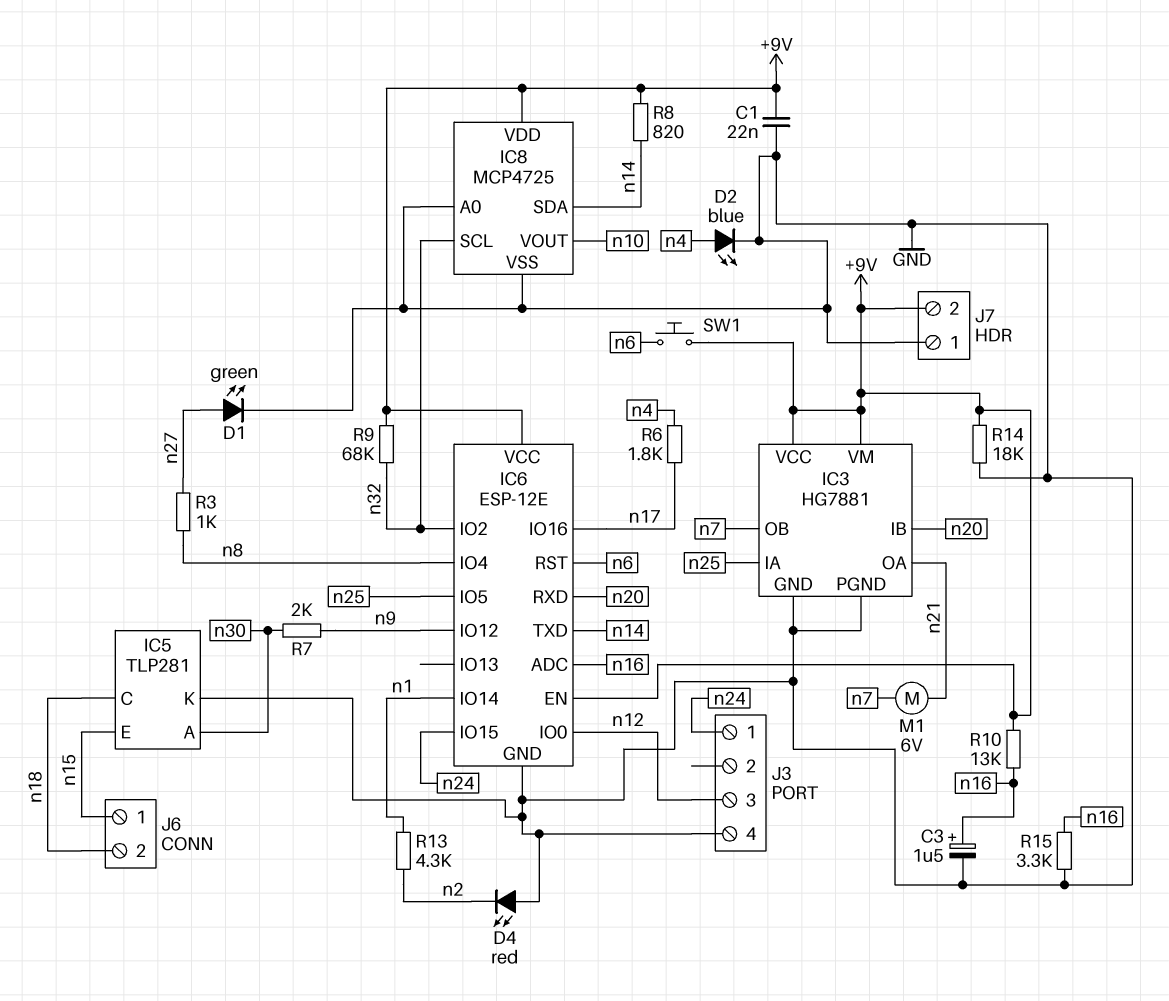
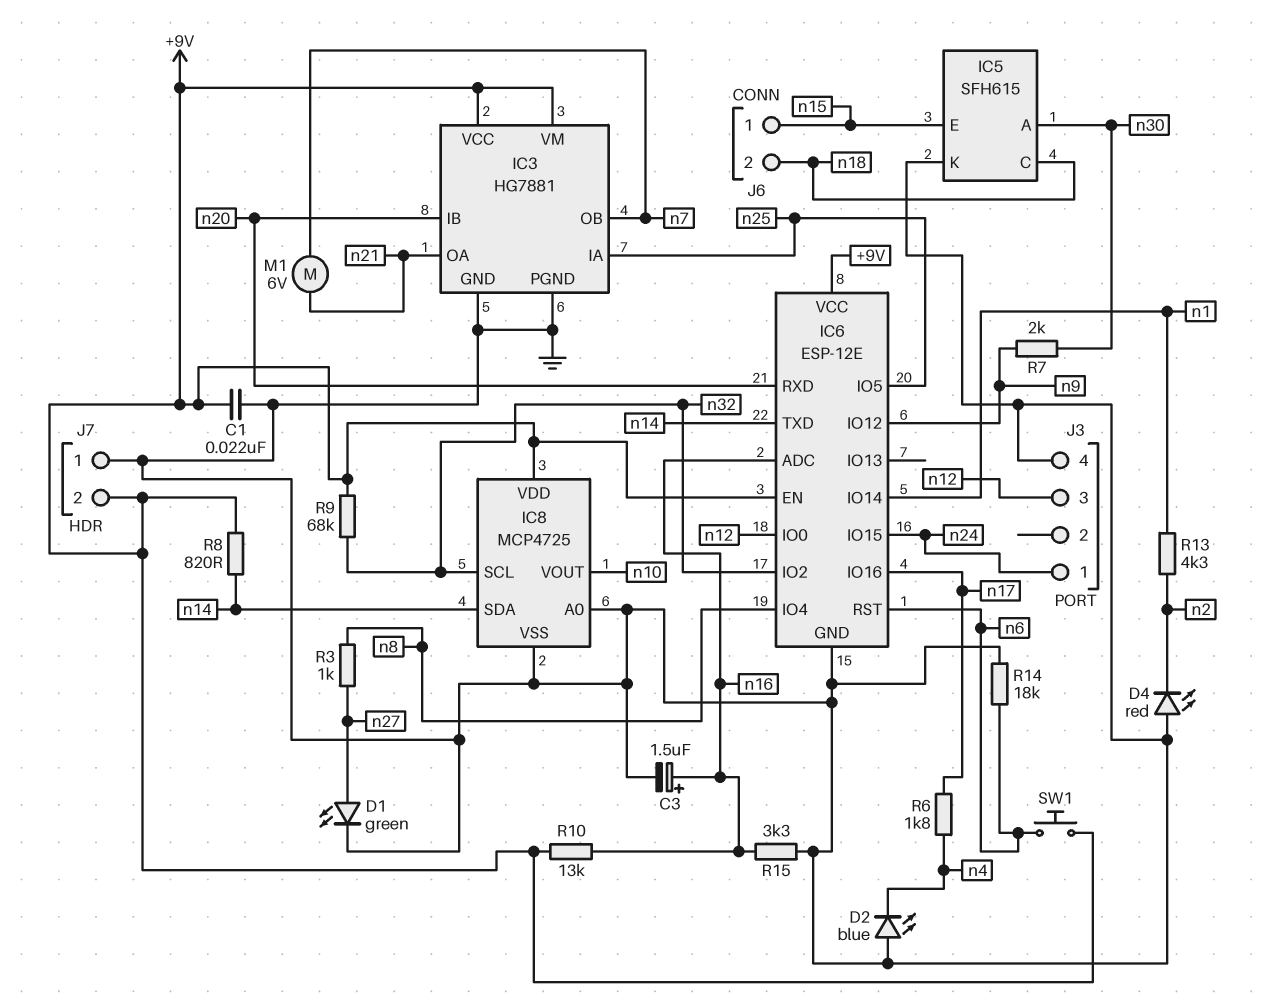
D2: LED blue (A n4, K GND) -> LED blue (A GND, K n4)
IC5: TLP281 -> SFH615
R14: 18k (+9V, GND) -> 18k (GND, n6)

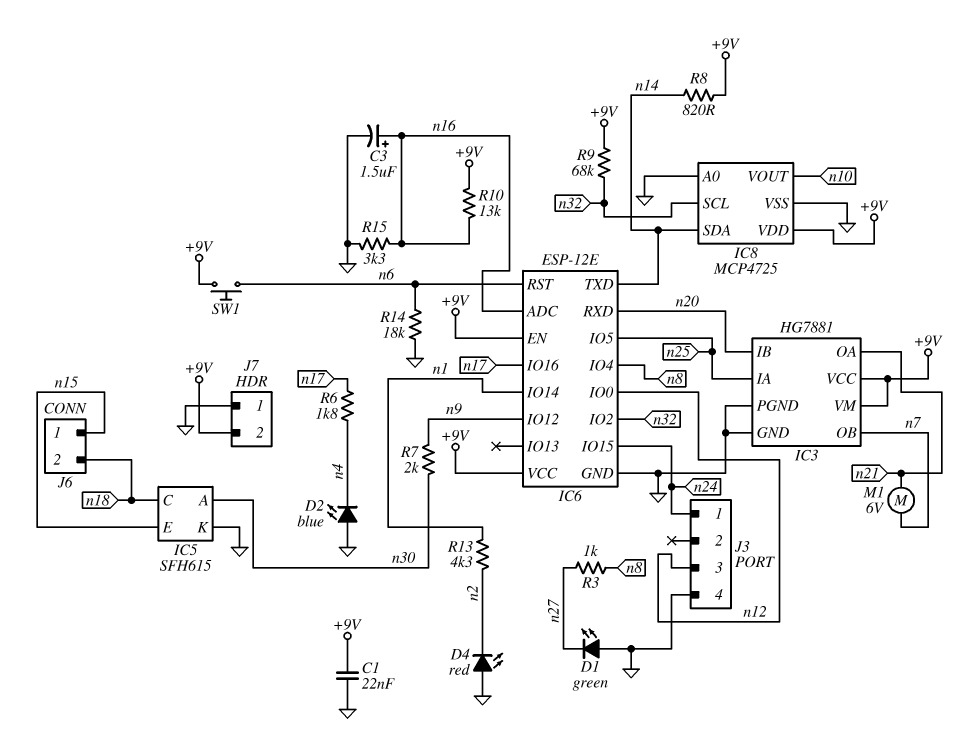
D1: LED green (A n27, K GND) -> LED green (A GND, K n27)

